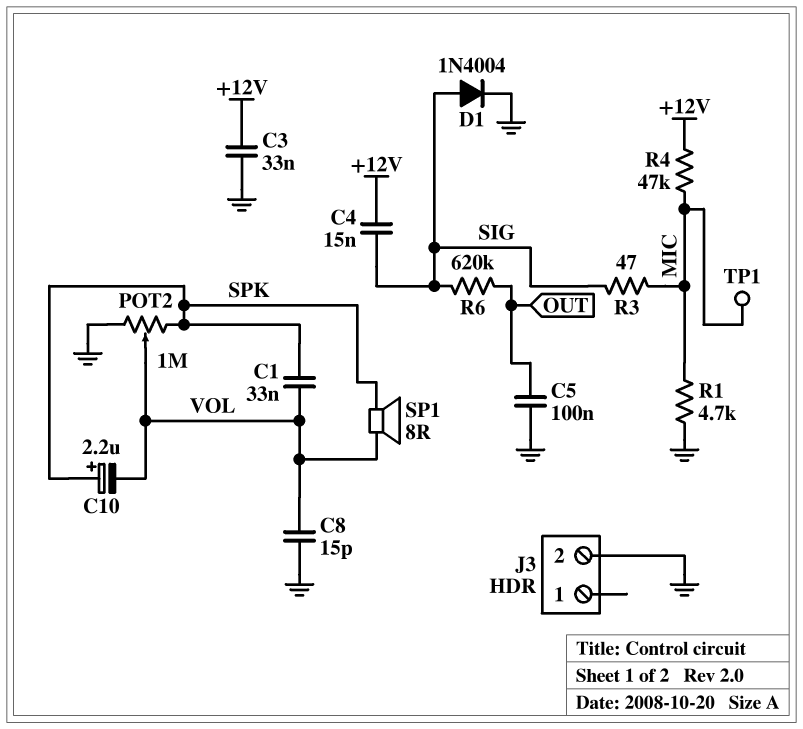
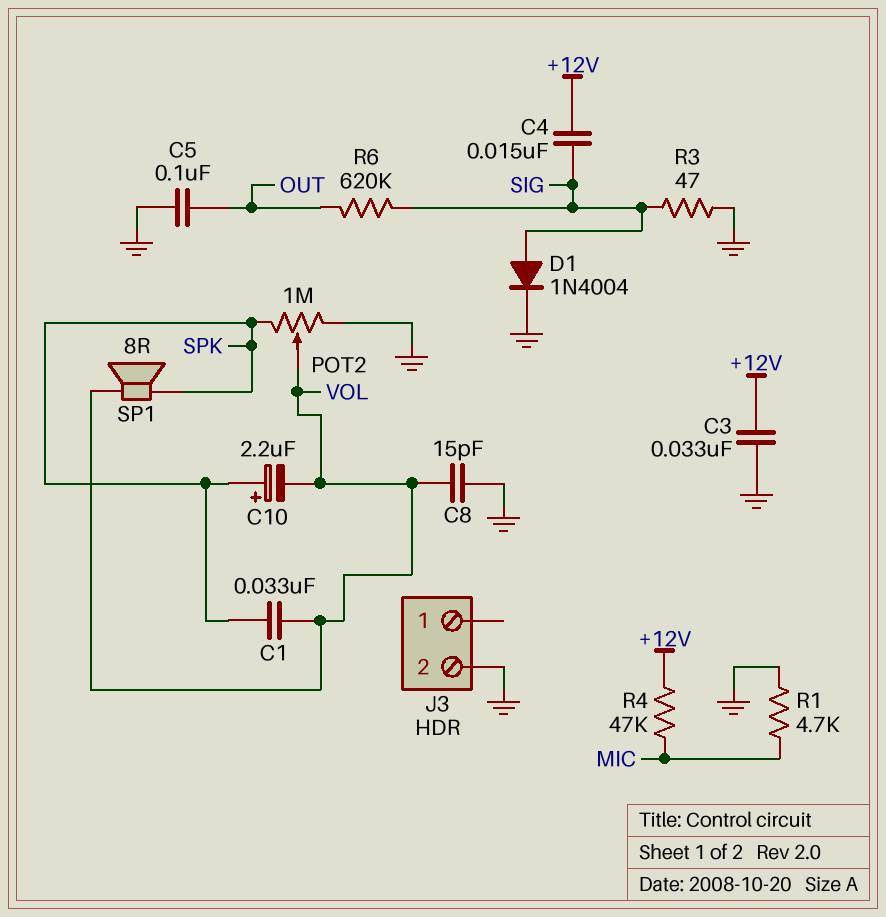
R3: 47 (MIC, SIG) -> 47 (GND, SIG)
TP1: test point (MIC) -> none

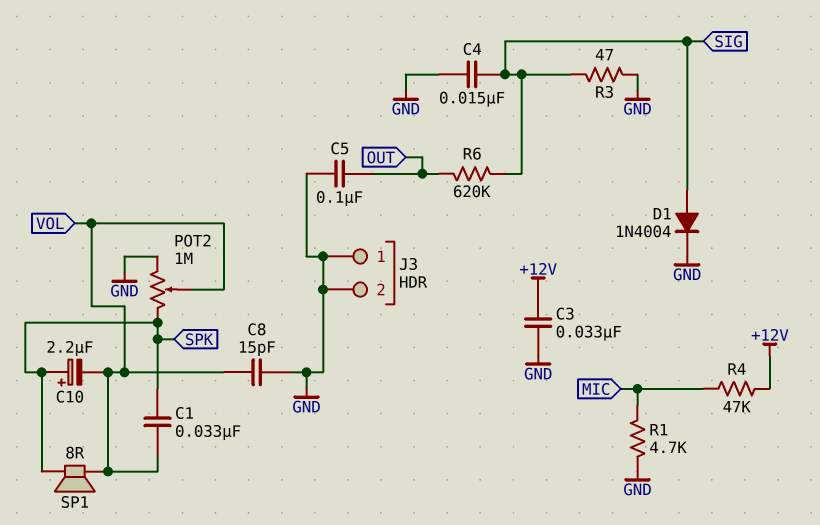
C4: 15nF (+12V, SIG) -> 15nF (GND, SIG)
J3 pin 1: none -> GND

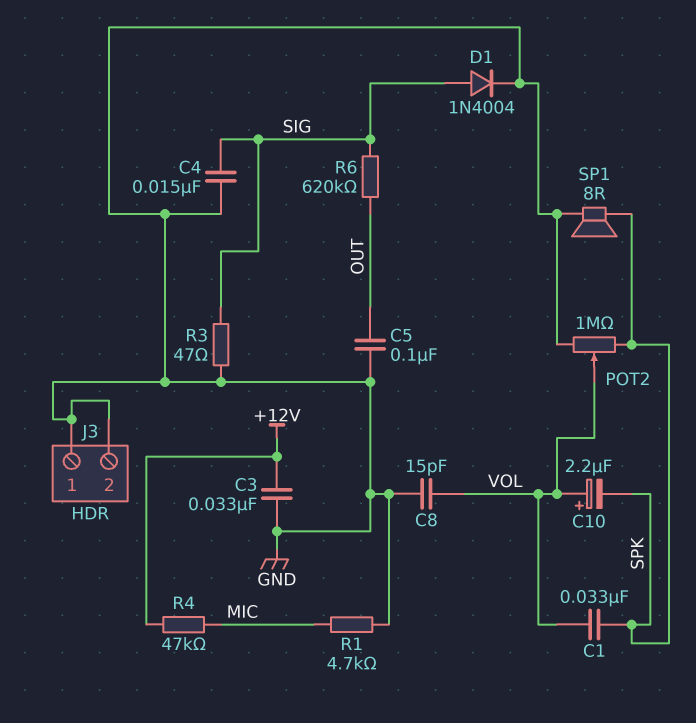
C10: 2.2uF (plus SPK, minus VOL) -> 2.2uF (plus VOL, minus SPK)
SP1: speaker 8R (SPK, VOL) -> speaker 8R (GND, SPK)

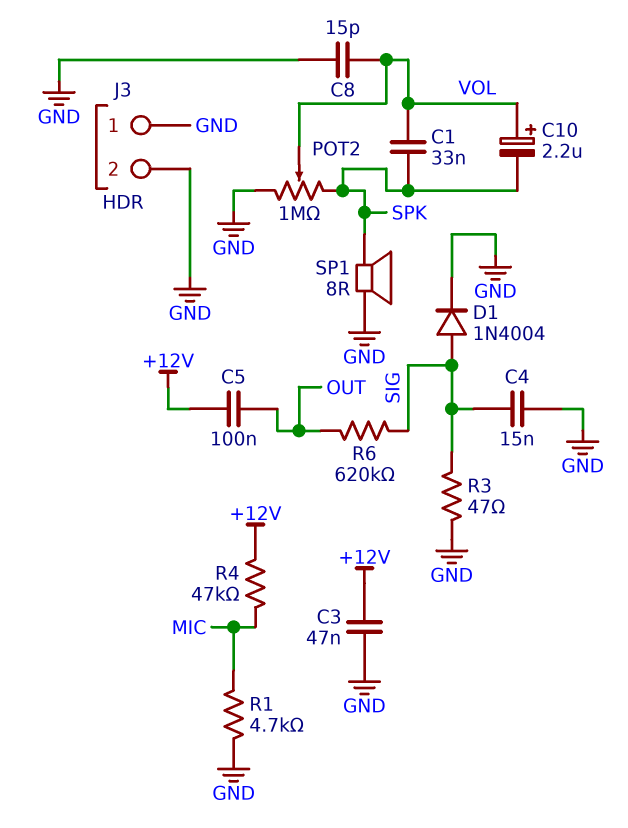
C3: 33nF (+12V, GND) -> 47nF (+12V, GND)
C5: 100nF (GND, OUT) -> 100nF (+12V, OUT)

